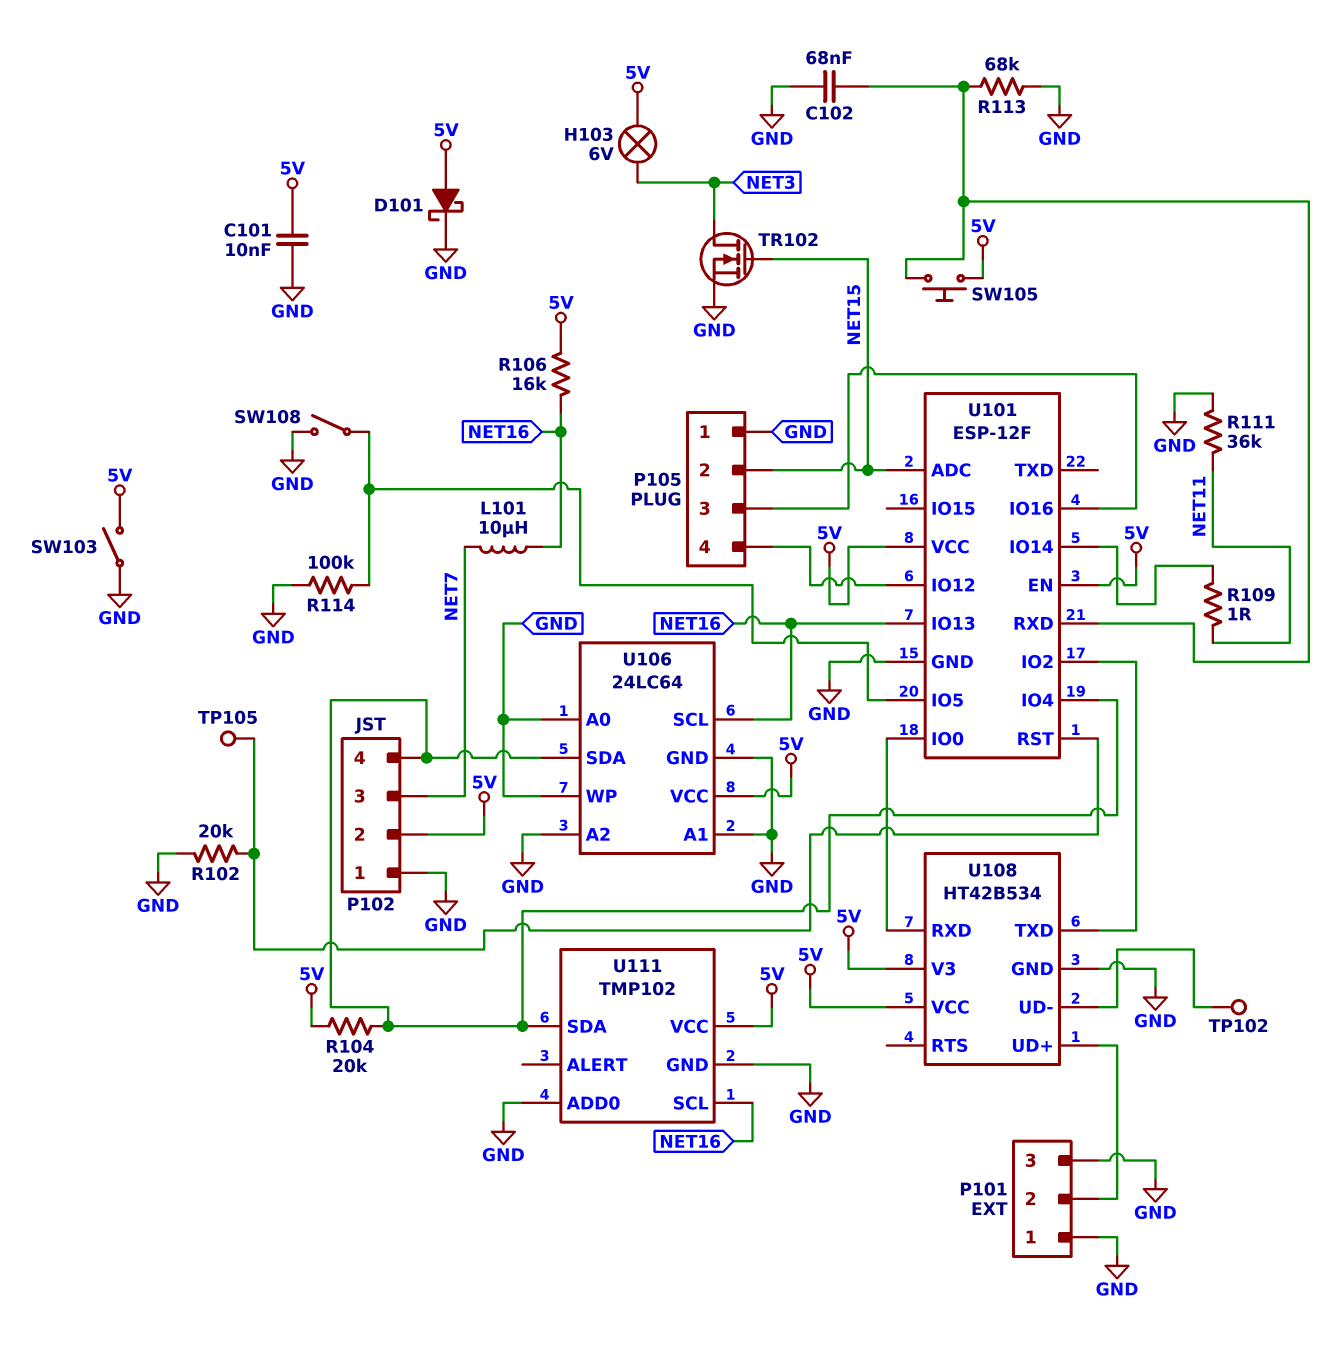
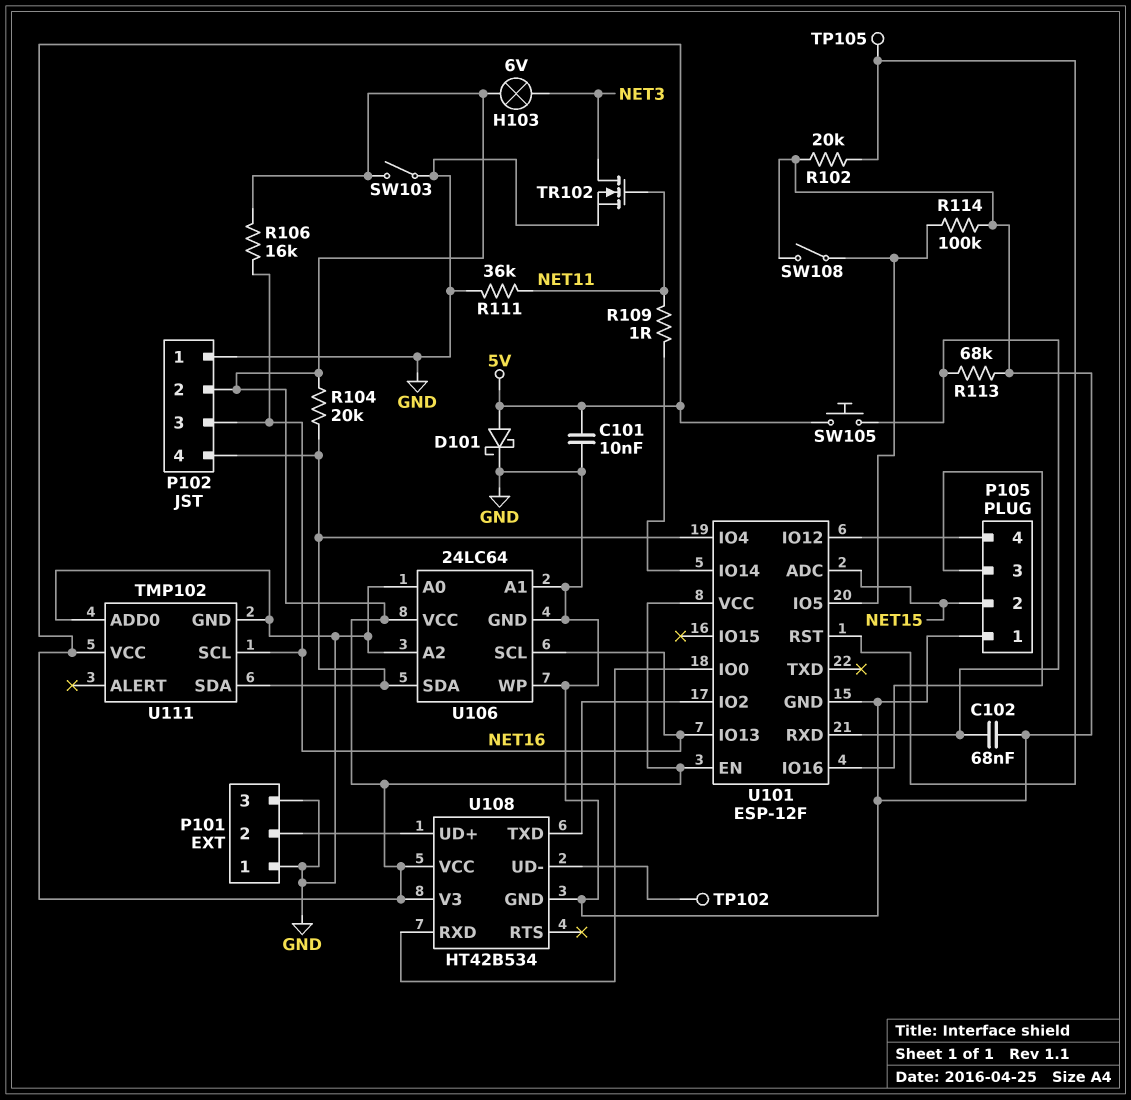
L101: 10uH (NET7, NET16) -> none
P102 pin 3: NET7 -> NET16
TR102: NMOS (G NET15, D NET3, S GND) -> NMOS (G NET11, D NET3, S GND)

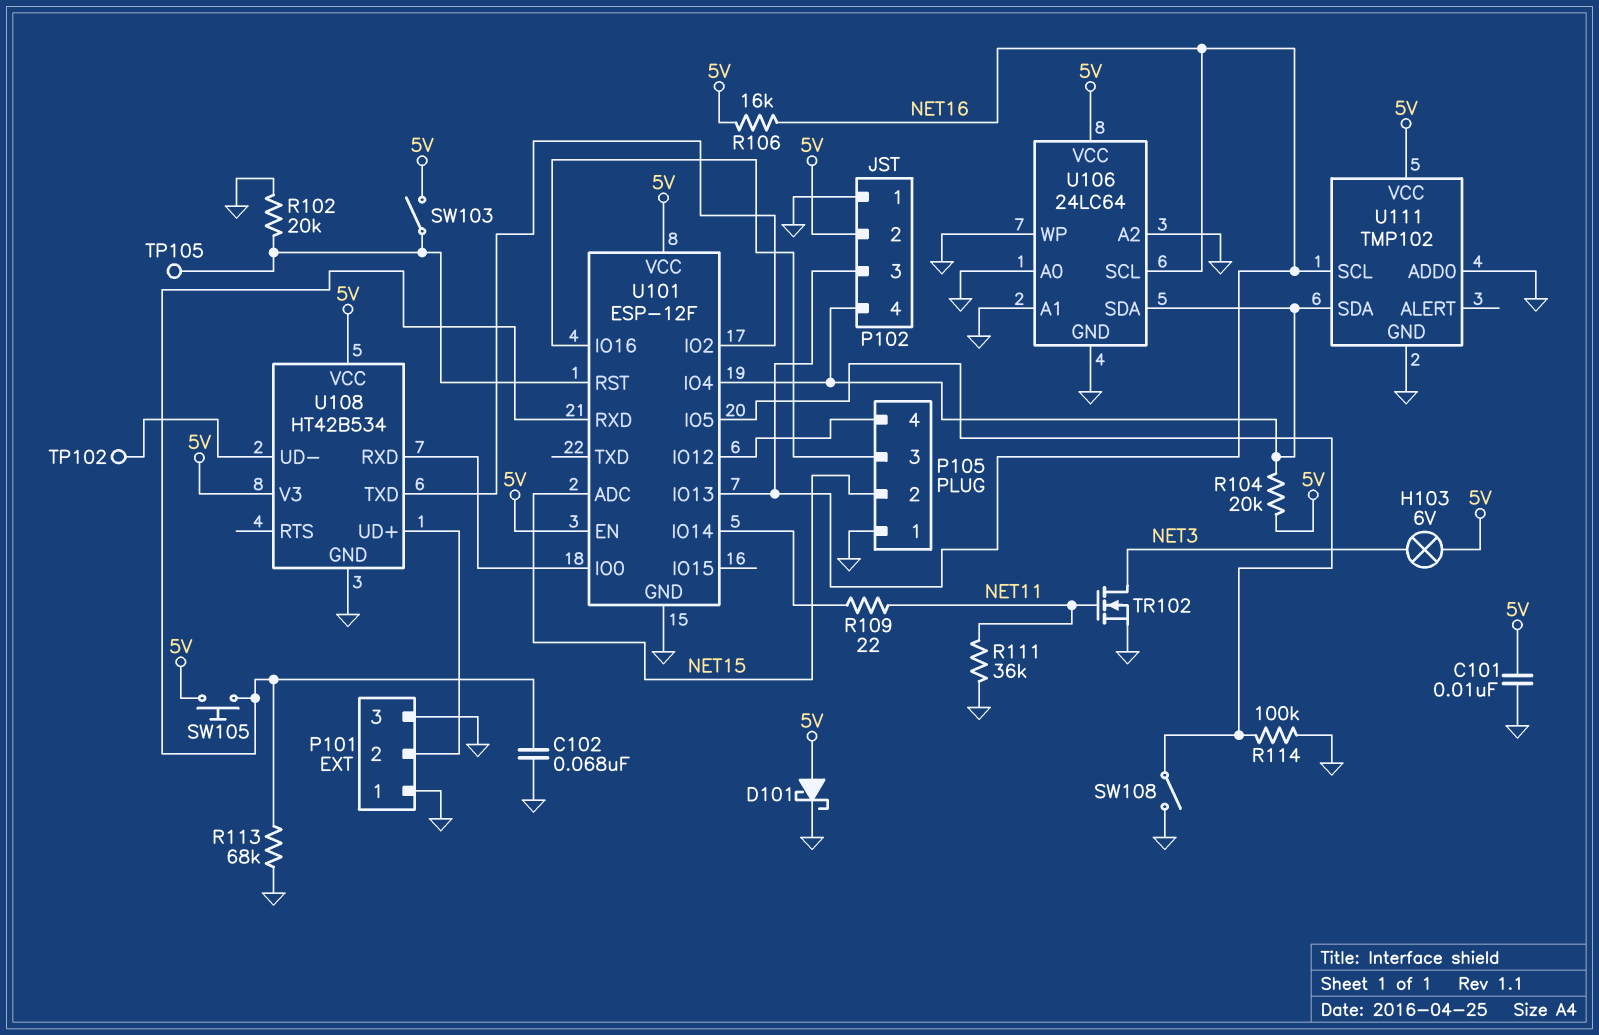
R109: 1 (NET11, U101/IO14) -> 22 (NET11, U101/IO14)
SW103: switch (5V, GND) -> switch (5V, U101/RST)

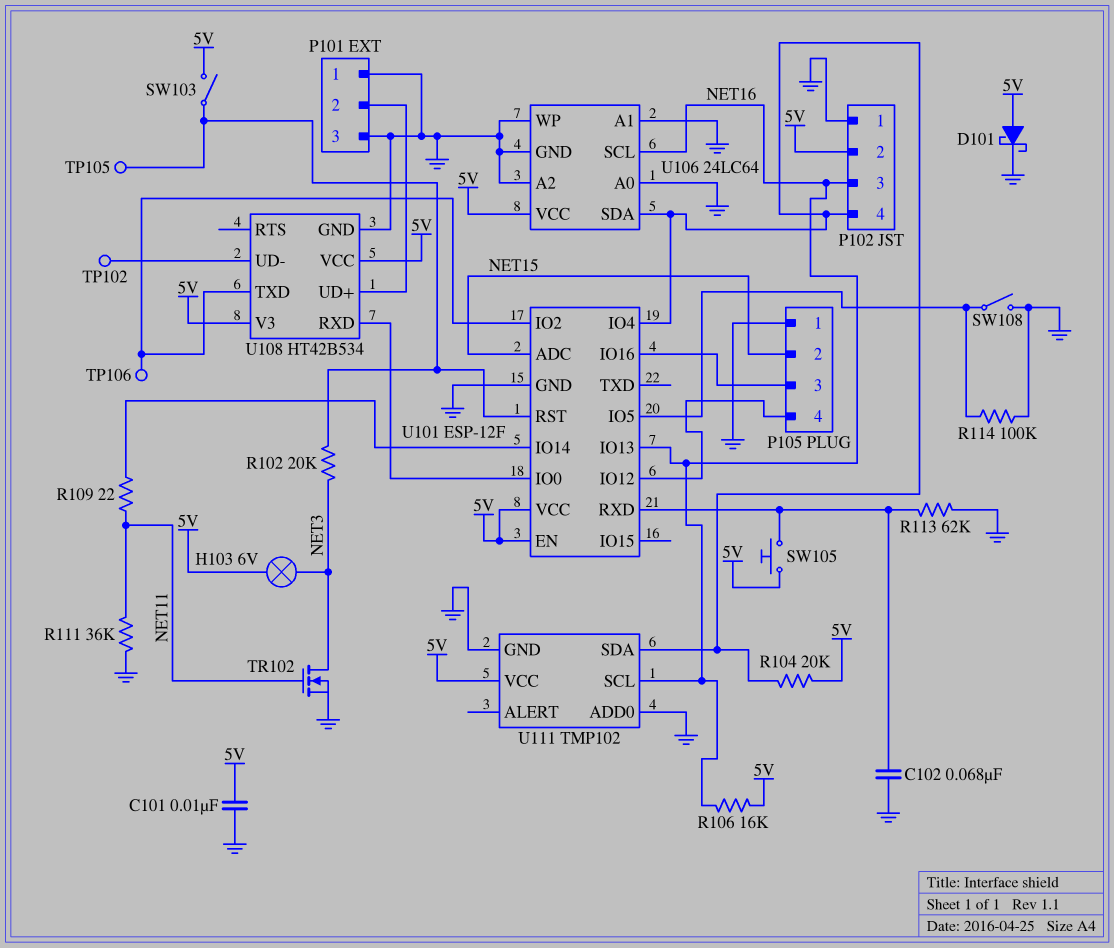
R102: 20k (GND, U101/RST) -> 20k (NET3, U101/RST)
R113: 68k (GND, U101/RXD) -> 62k (GND, U101/RXD)
TP106: none -> test point (U101/IO2)

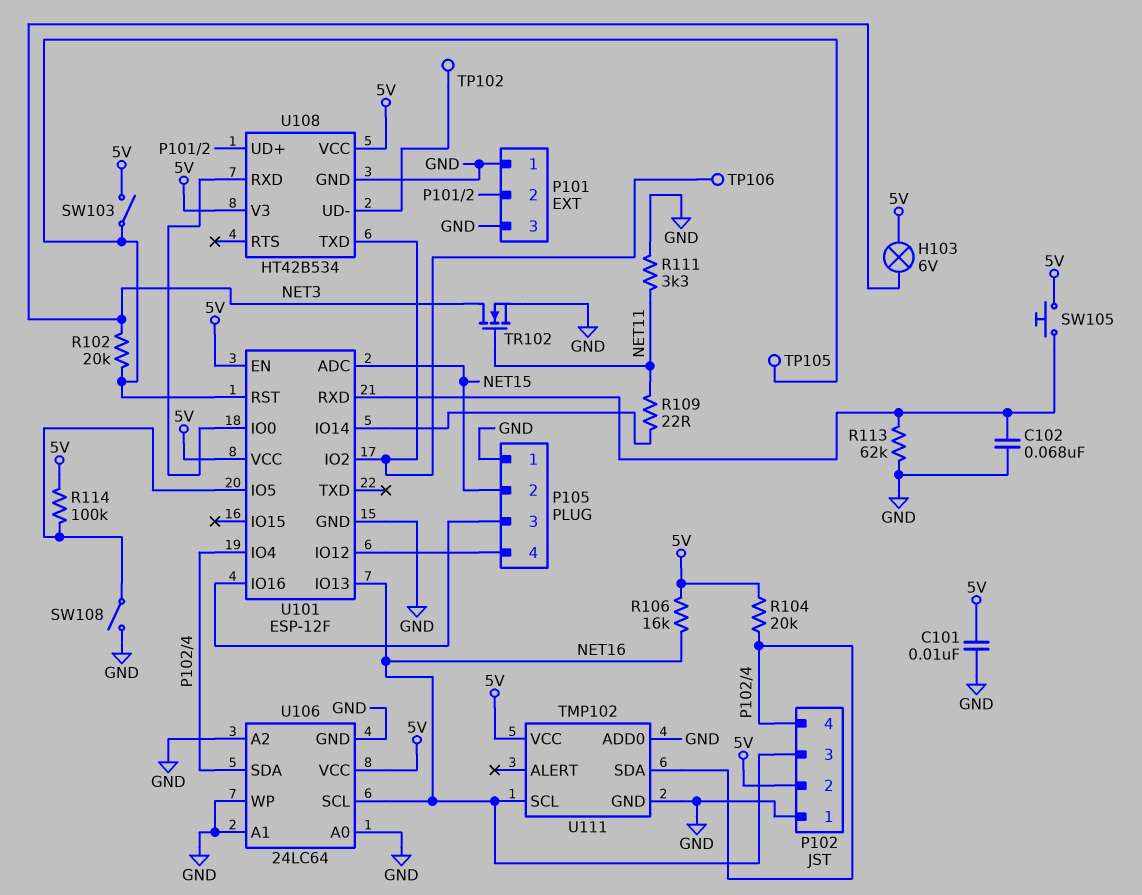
D101: schottky (A 5V, K GND) -> none
R111: 36k (GND, NET11) -> 3.3k (GND, NET11)
R114: 100k (GND, U101/IO5) -> 100k (5V, U101/IO5)

